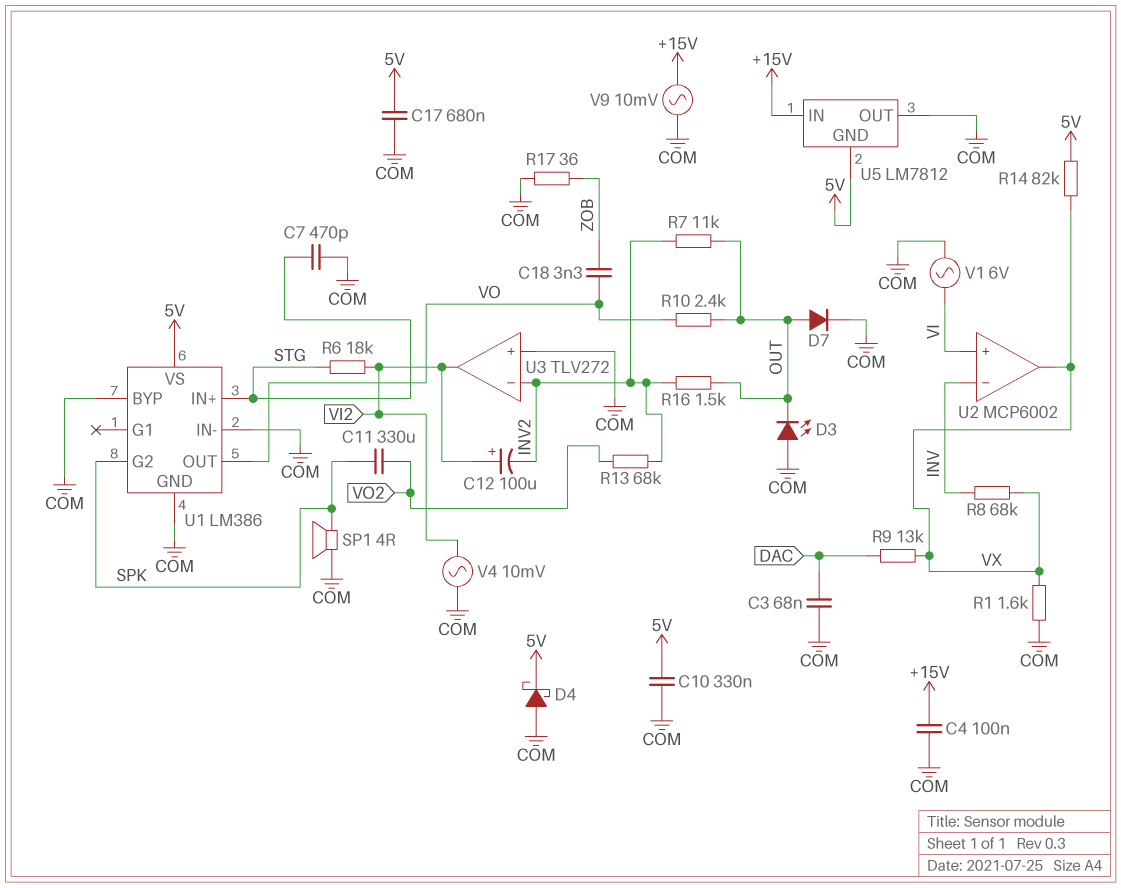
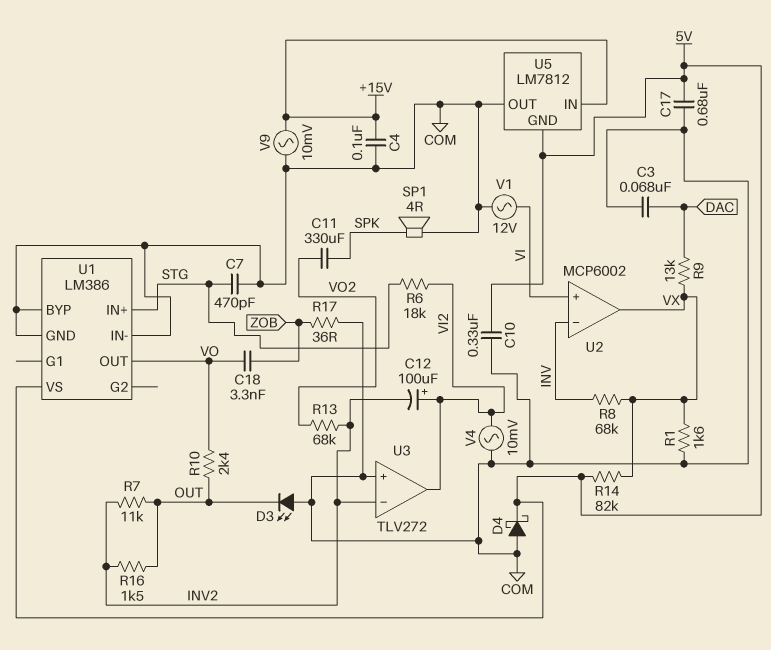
D7: diode (A OUT, K COM) -> none
U1 pin G2: SPK -> none
V1: AC 6V (COM, VI) -> AC 12V (COM, VI)

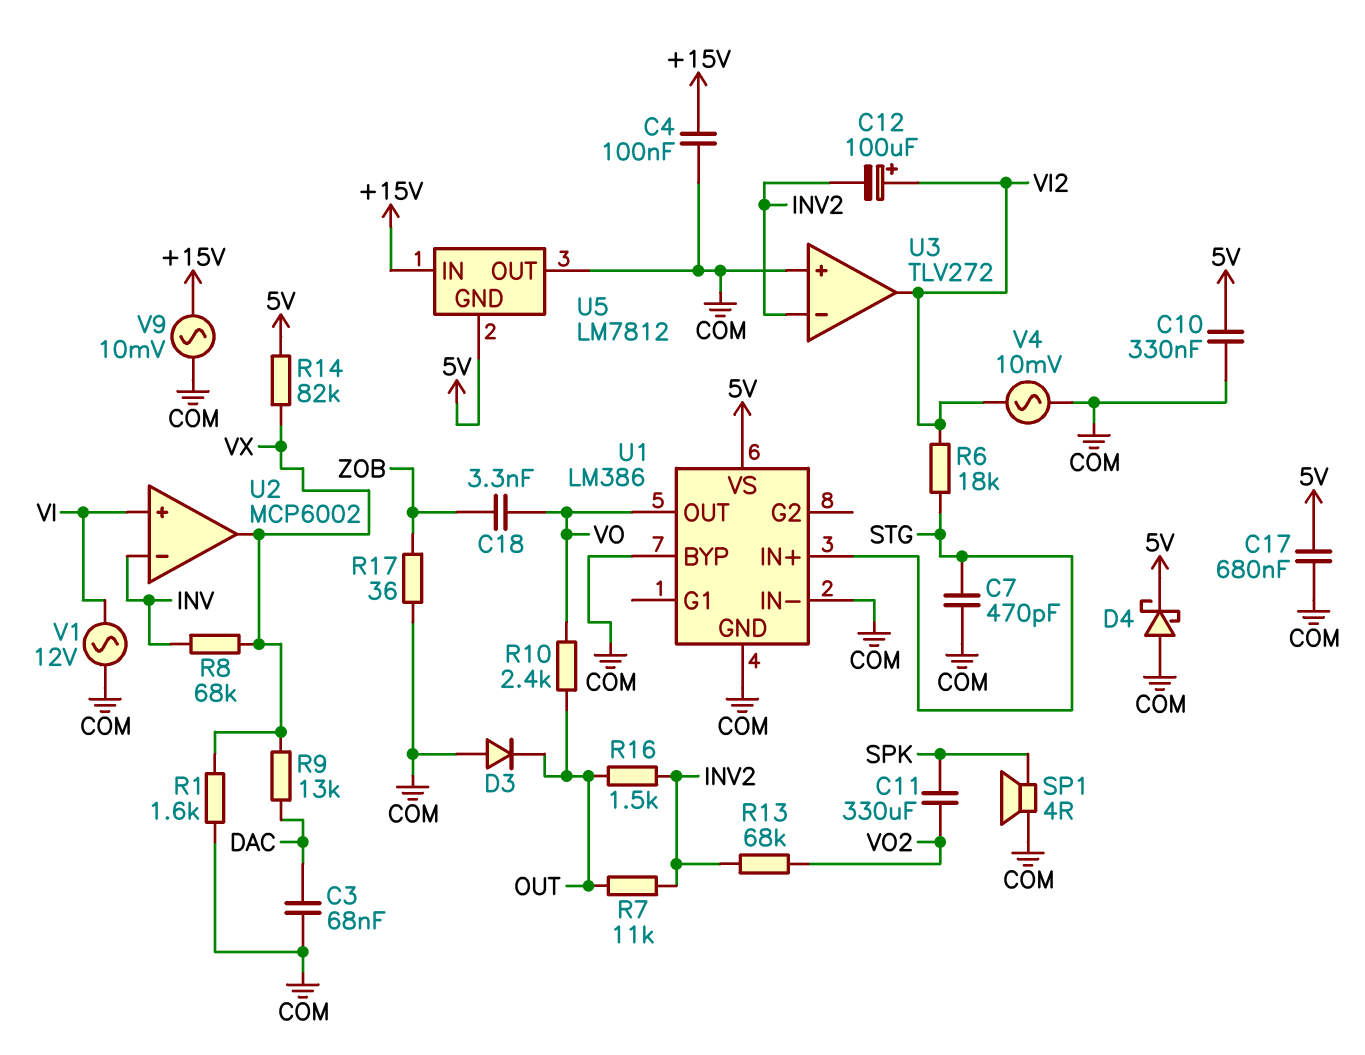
D3: LED (A COM, K OUT) -> diode (A COM, K OUT)

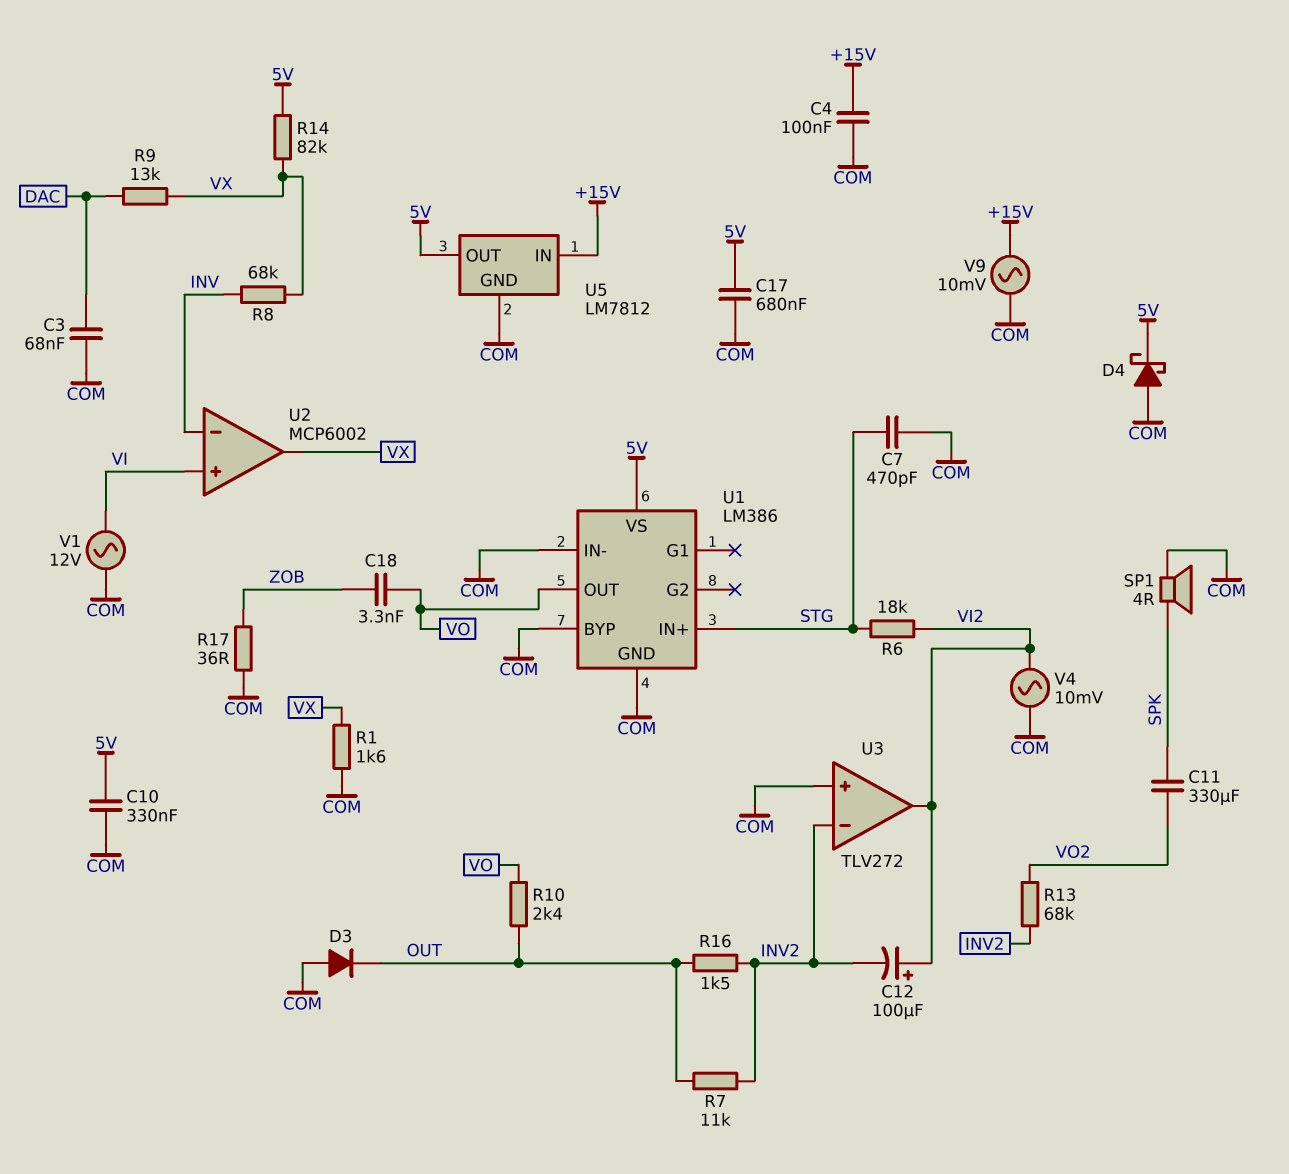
U5 pin GND: 5V -> COM
U5 pin OUT: COM -> 5V

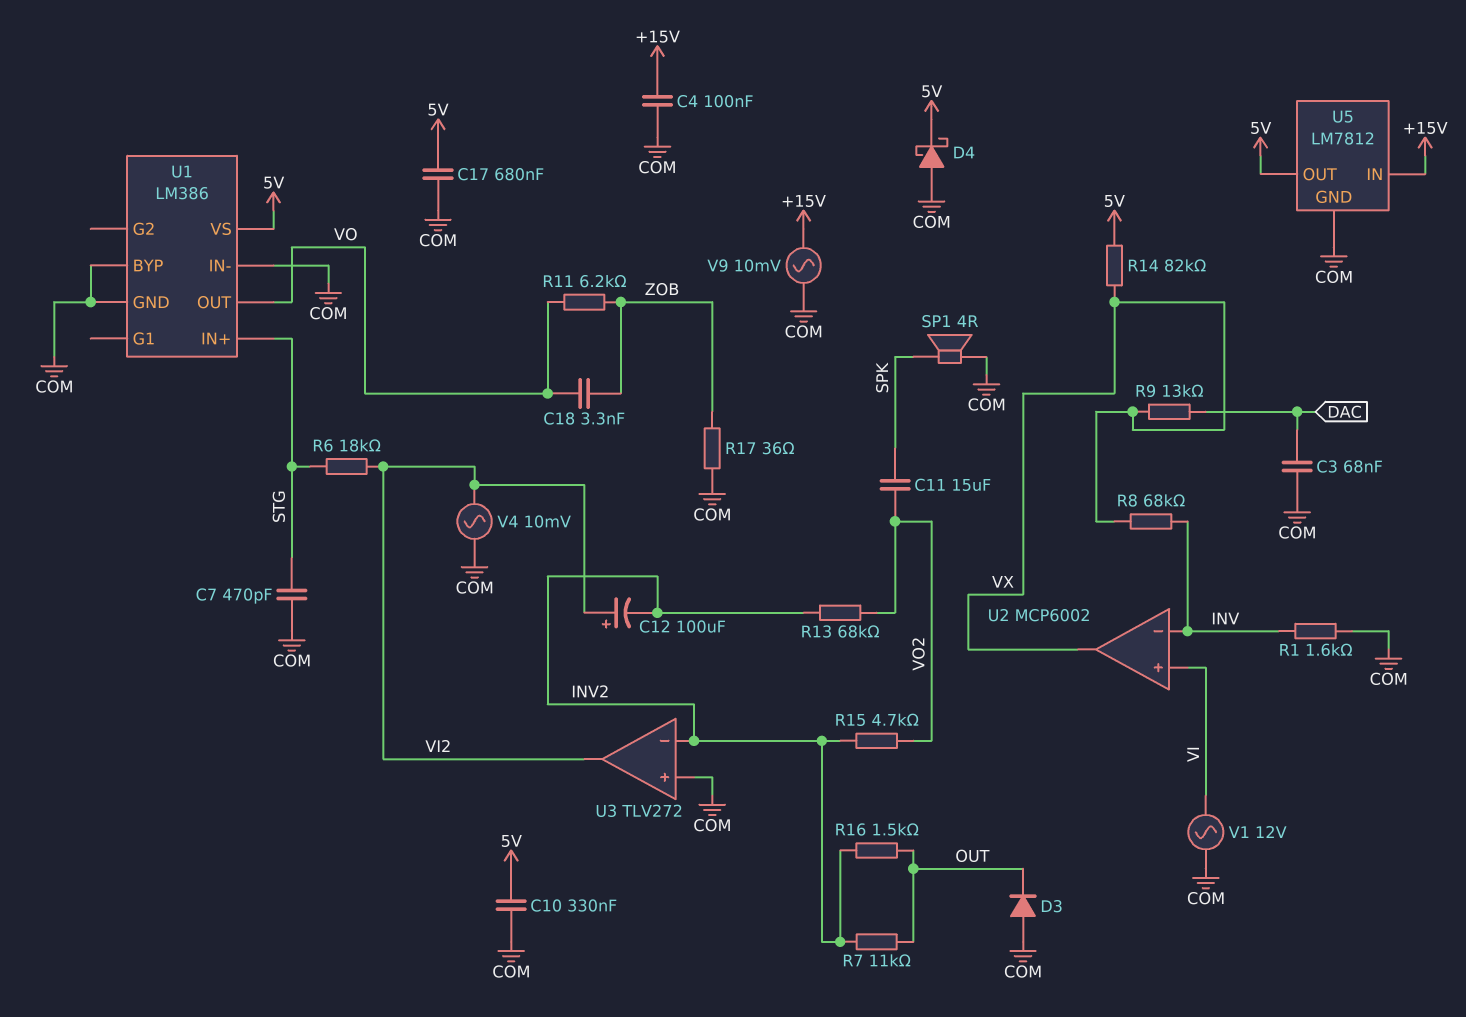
C11: 330uF (SPK, VO2) -> 15uF (SPK, VO2)
R1: 1.6k (COM, VX) -> 1.6k (COM, INV)
R10: 2.4k (OUT, VO) -> none
R11: none -> 6.2k (VO, ZOB)
R15: none -> 4.7k (INV2, VO2)

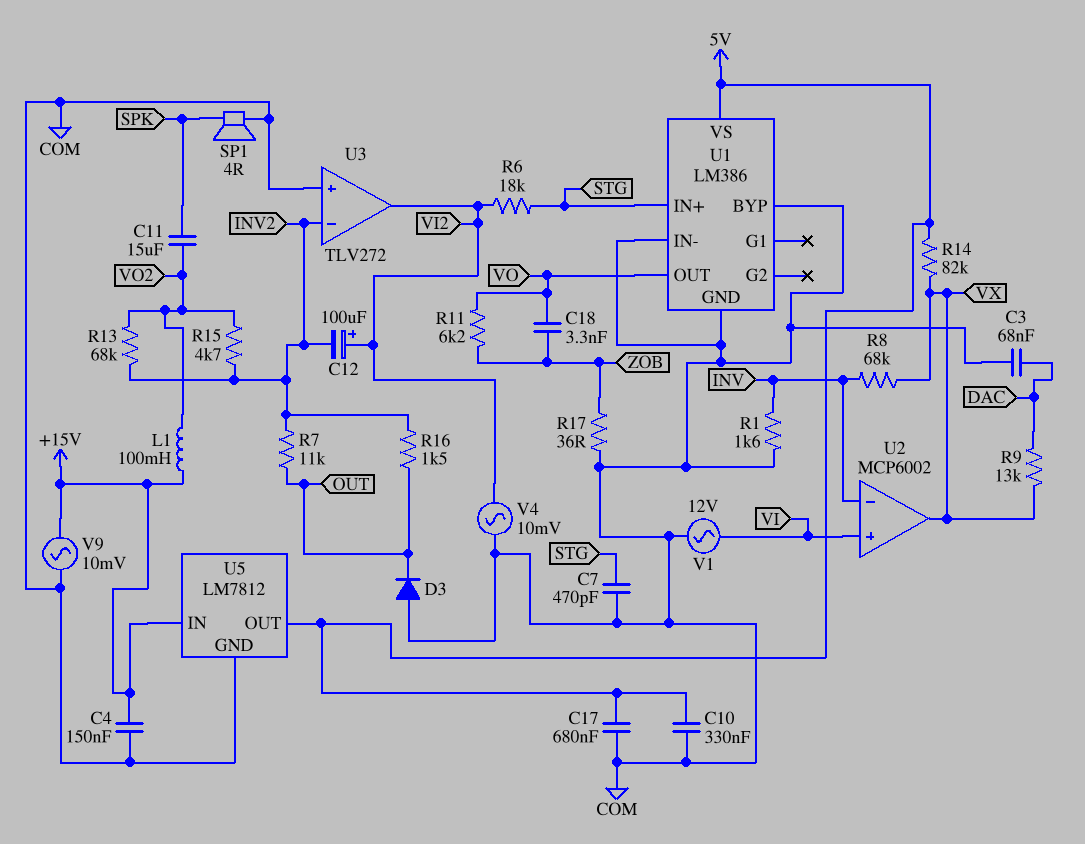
C4: 100nF (+15V, COM) -> 150nF (+15V, COM)
D4: schottky (A COM, K 5V) -> none
L1: none -> 100mH (+15V, VO2)

